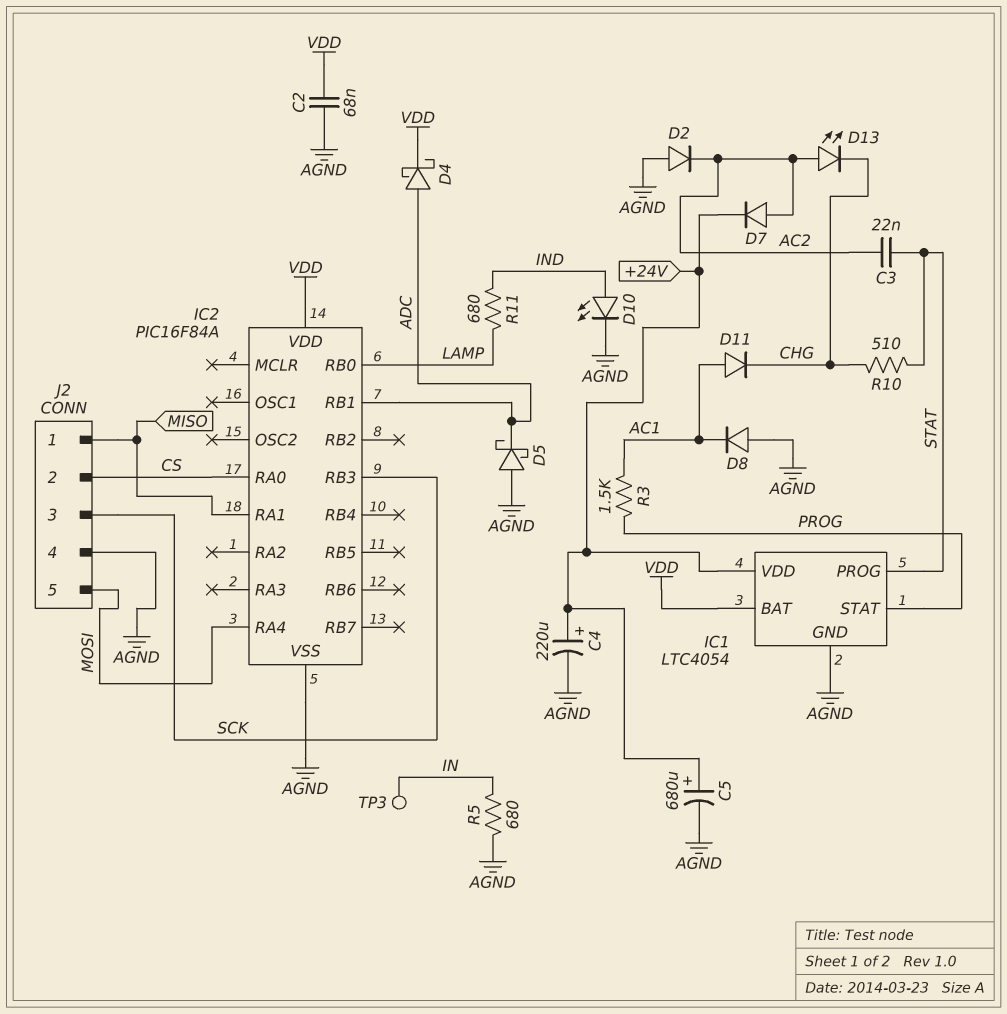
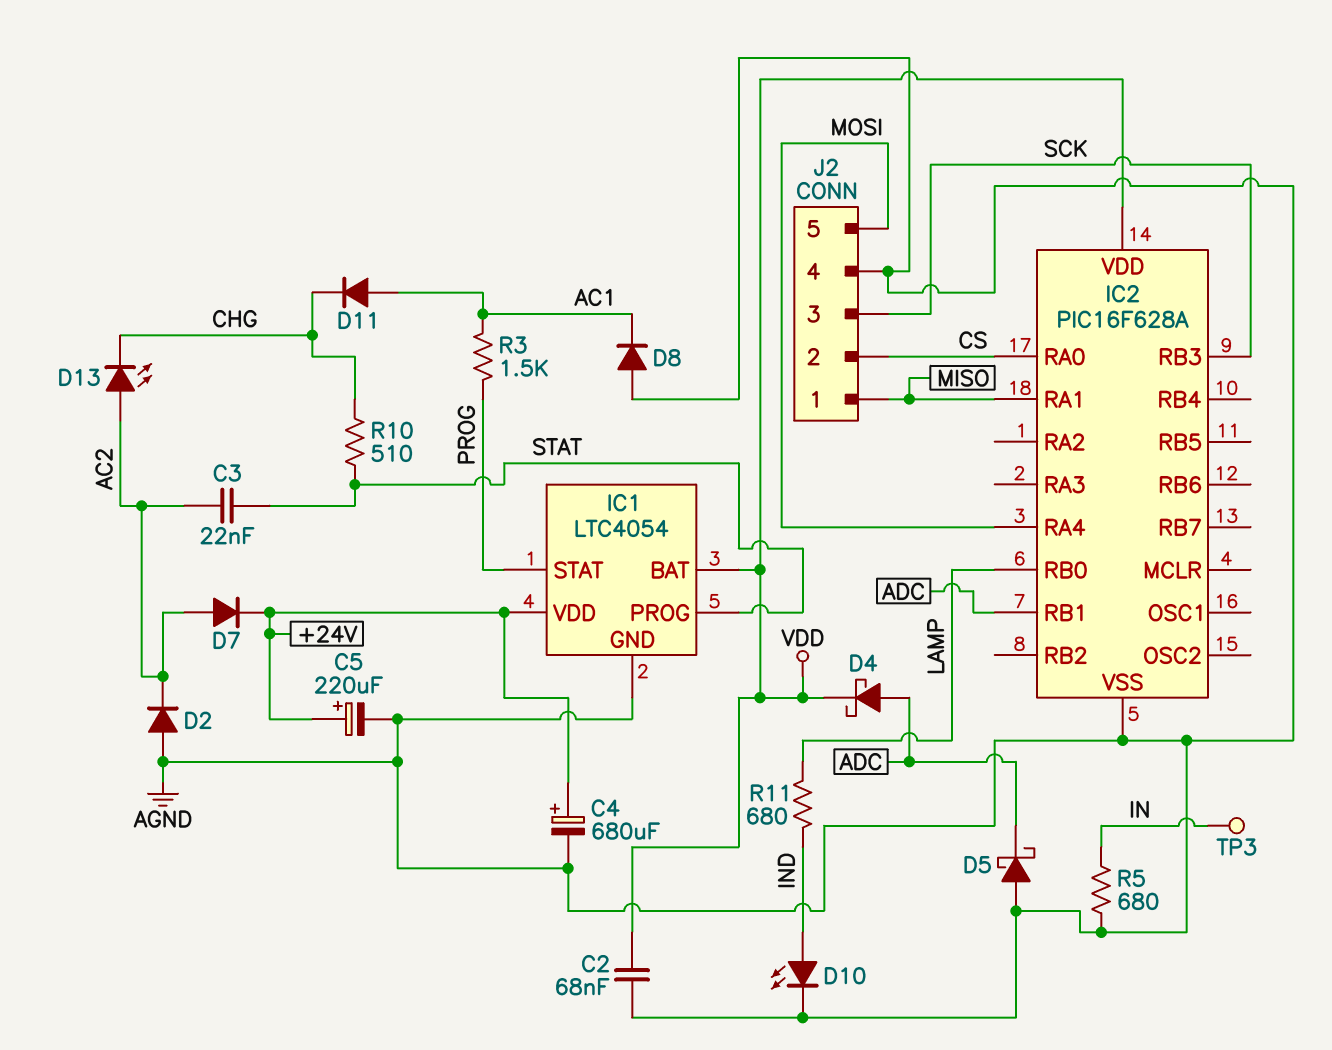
C4: 220uF (plus +24V, minus AGND) -> 680uF (plus +24V, minus AGND)
C5: 680uF (plus +24V, minus AGND) -> 220uF (plus +24V, minus AGND)
IC2: PIC16F84A -> PIC16F628A

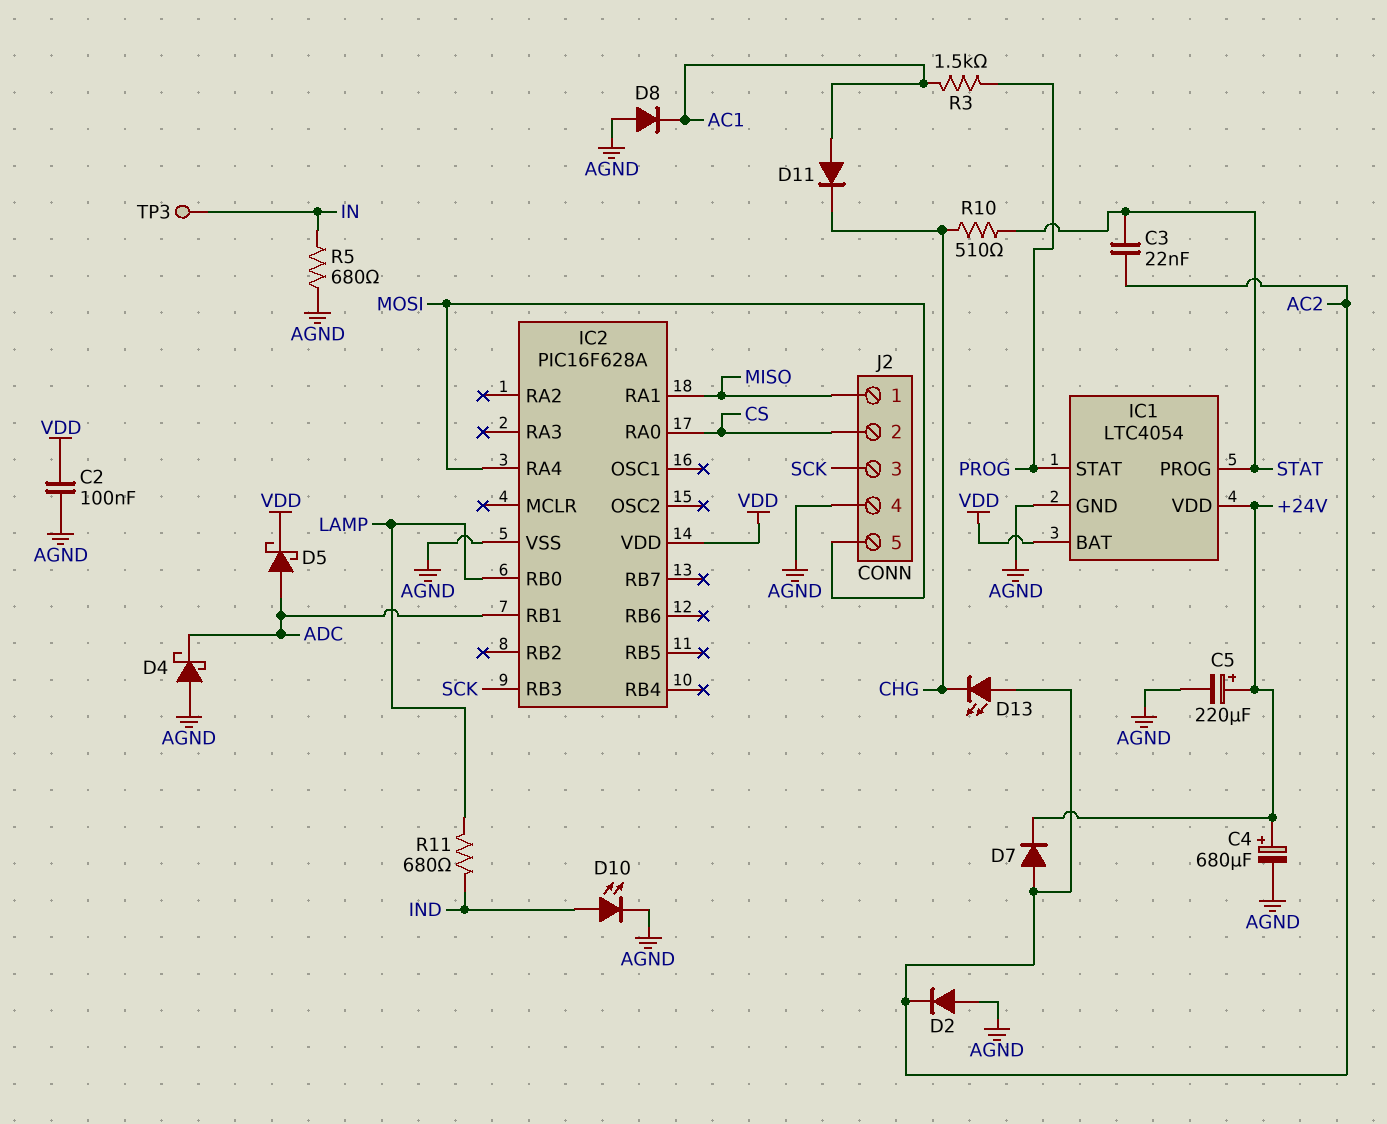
C2: 68nF (AGND, VDD) -> 100nF (AGND, VDD)
D4: schottky (A ADC, K VDD) -> schottky (A AGND, K ADC)
D5: schottky (A AGND, K ADC) -> schottky (A ADC, K VDD)

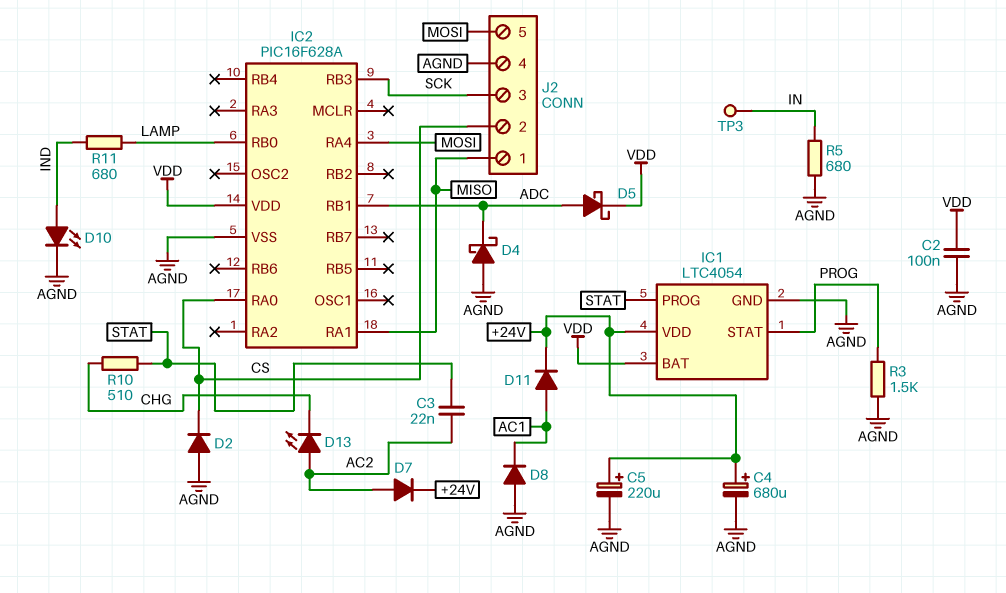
D2: diode (A AGND, K AC2) -> diode (A AGND, K CS)
D11: diode (A AC1, K CHG) -> diode (A AC1, K +24V)
R3: 1.5k (AC1, PROG) -> 1.5k (AGND, PROG)

